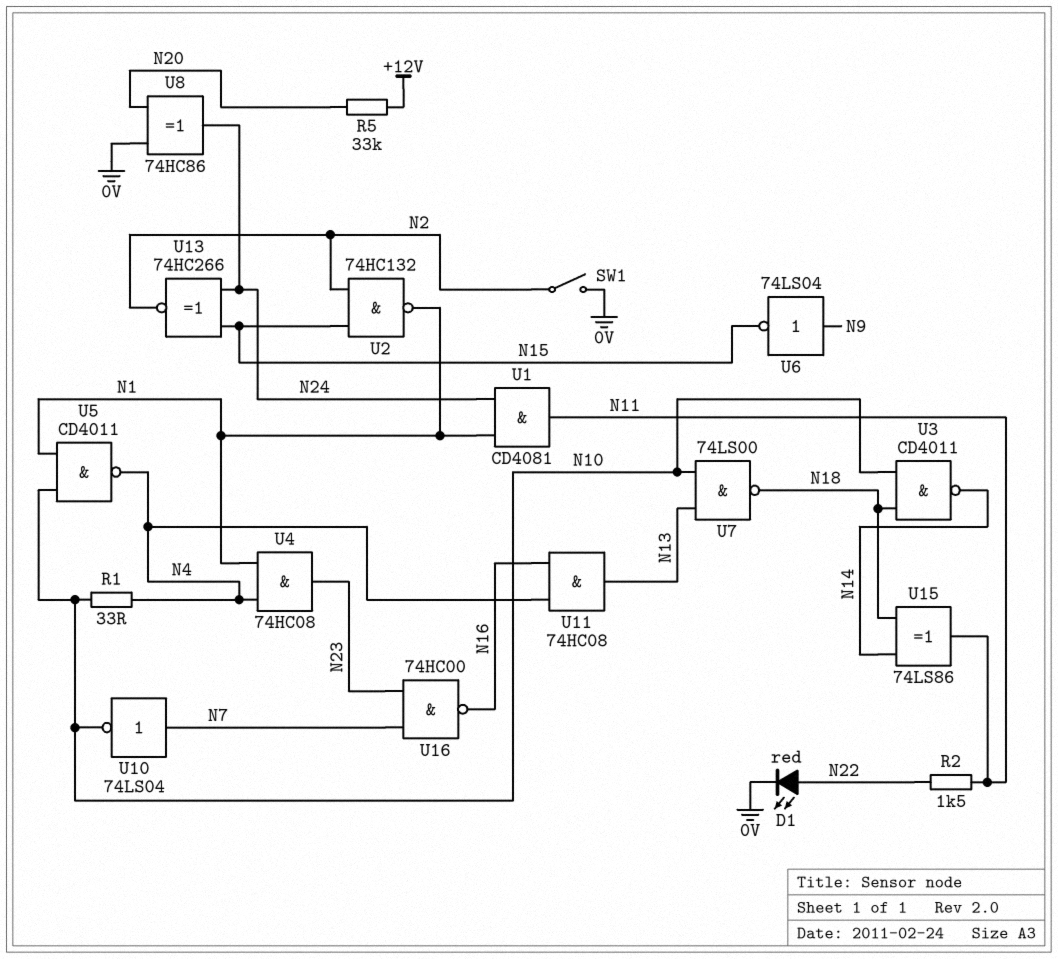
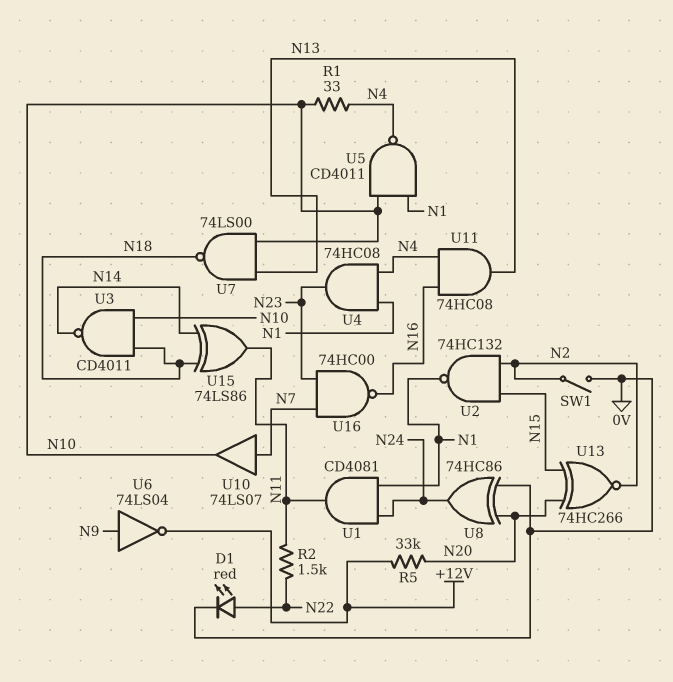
U6: NOT 74LS04 (in N9, out N15) -> NOT 74LS04 (in N9, out +12V)
U10: NOT 74LS04 (in N7, out N10) -> buffer 74LS07 (in N7, out N10)
U13: XNOR 74HC266 (in N15, in N24, out N2) -> XNOR 74HC266 (in N15, in N20, out N2)

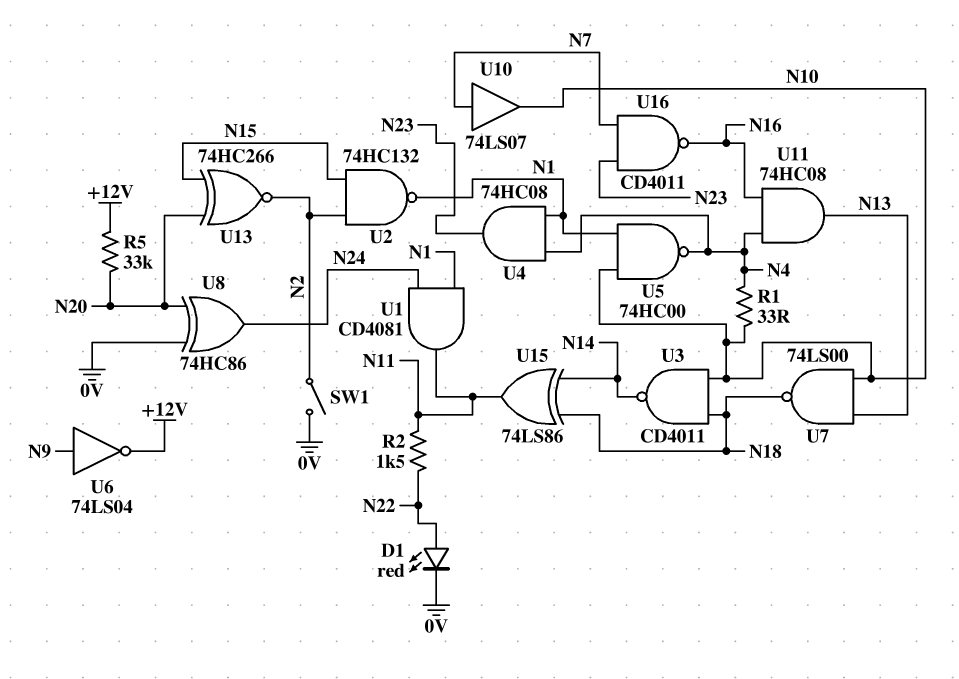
U5: NAND CD4011 (in N1, in N10, out N4) -> NAND 74HC00 (in N1, in N10, out N4)
U16: NAND 74HC00 (in N7, in N23, out N16) -> NAND CD4011 (in N7, in N23, out N16)

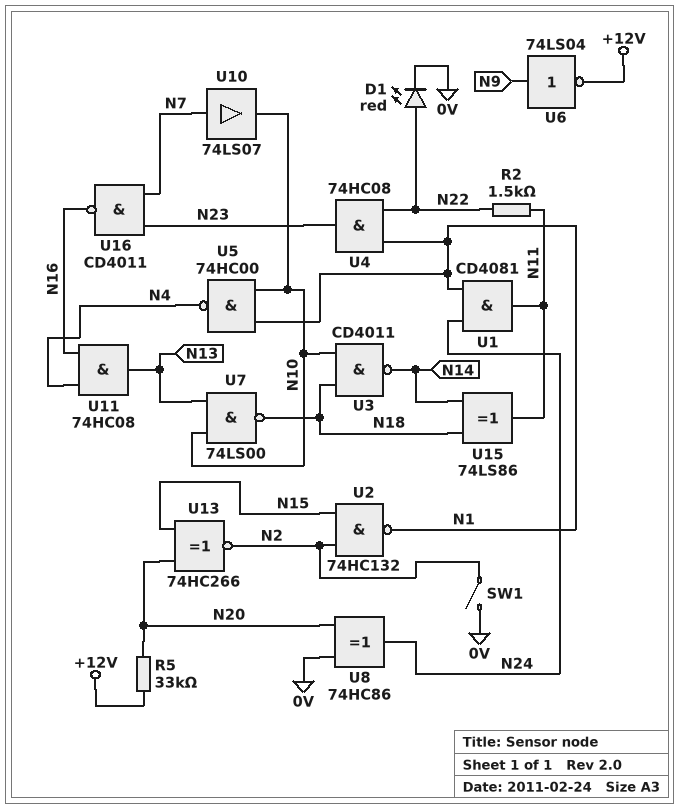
R1: 33 (N4, N10) -> none
U4: AND 74HC08 (in N1, in N4, out N23) -> AND 74HC08 (in N1, in N22, out N23)

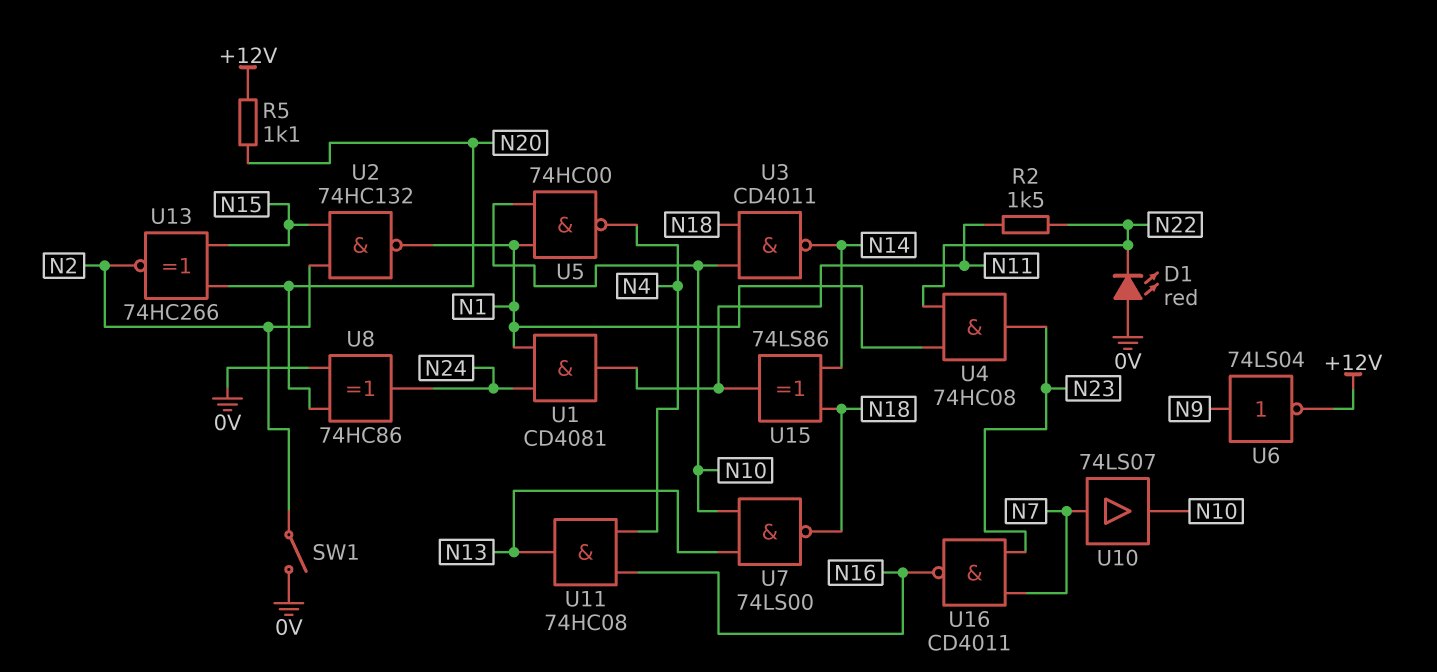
D1: LED red (A N22, K 0V) -> LED red (A 0V, K N22)
R5: 33k (+12V, N20) -> 1.1k (+12V, N20)

